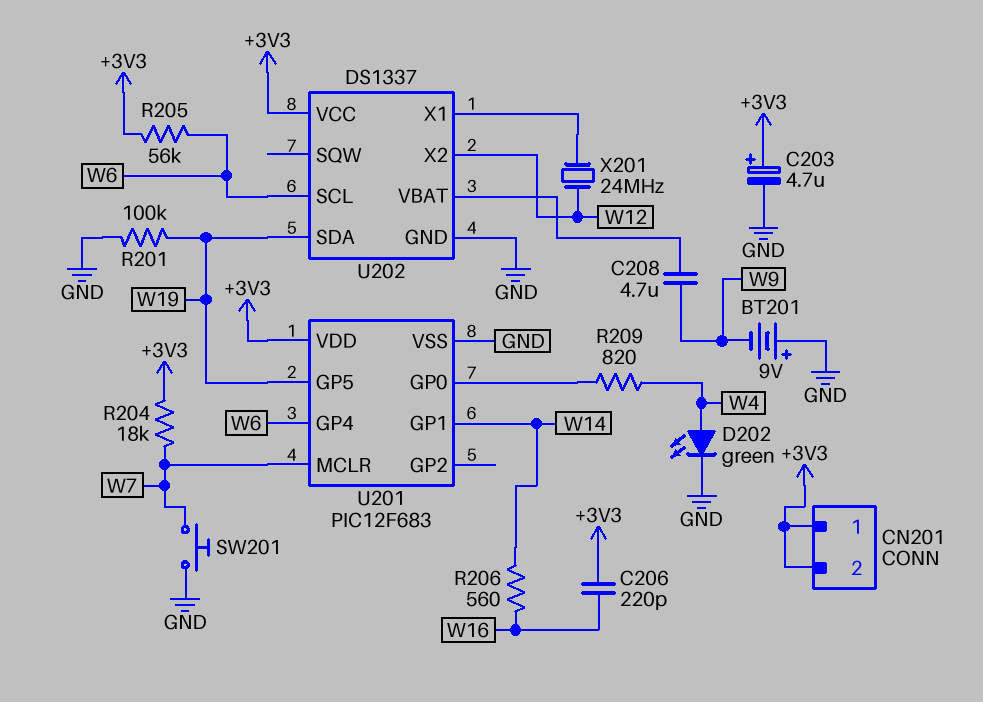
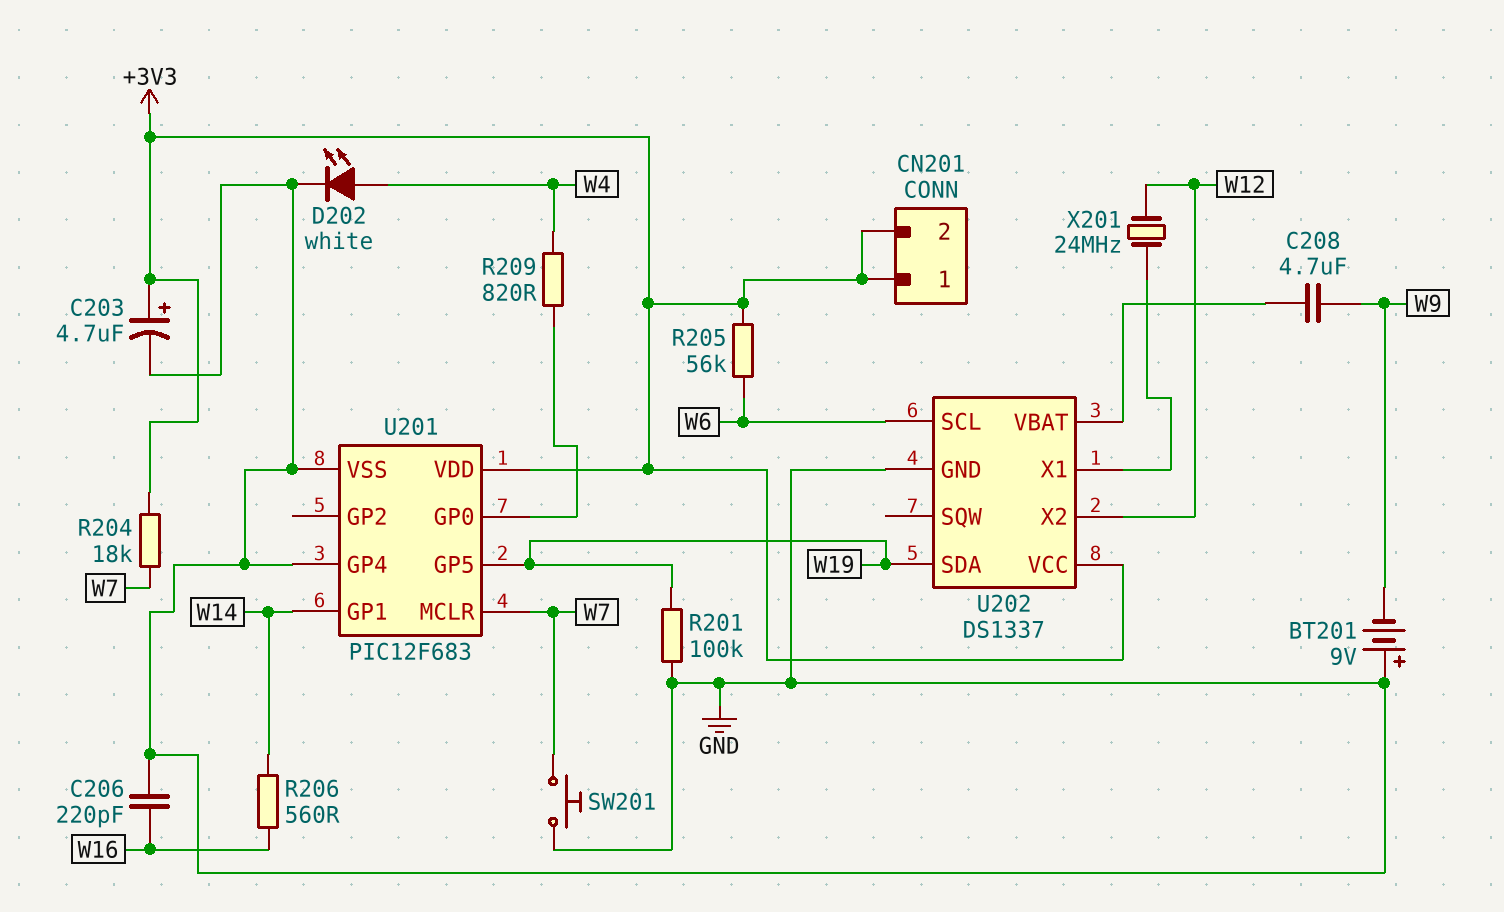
C206: 220pF (+3V3, W16) -> 220pF (GND, W16)
D202: LED green (A W4, K GND) -> LED white (A W4, K GND)
U201 pin GP4: W6 -> GND

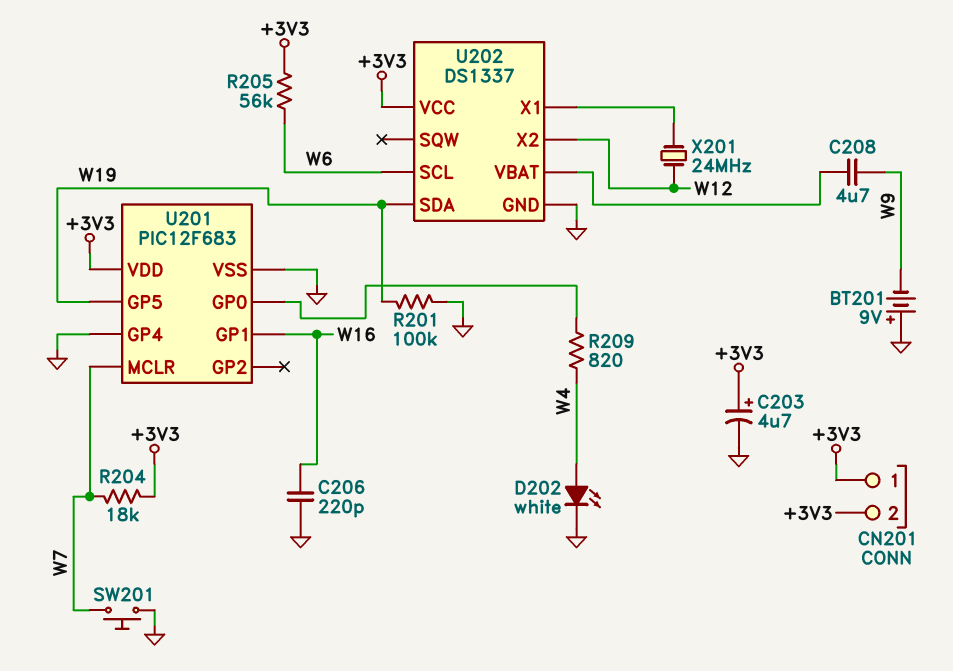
R206: 560 (W14, W16) -> none
U201 pin GP1: W14 -> W16

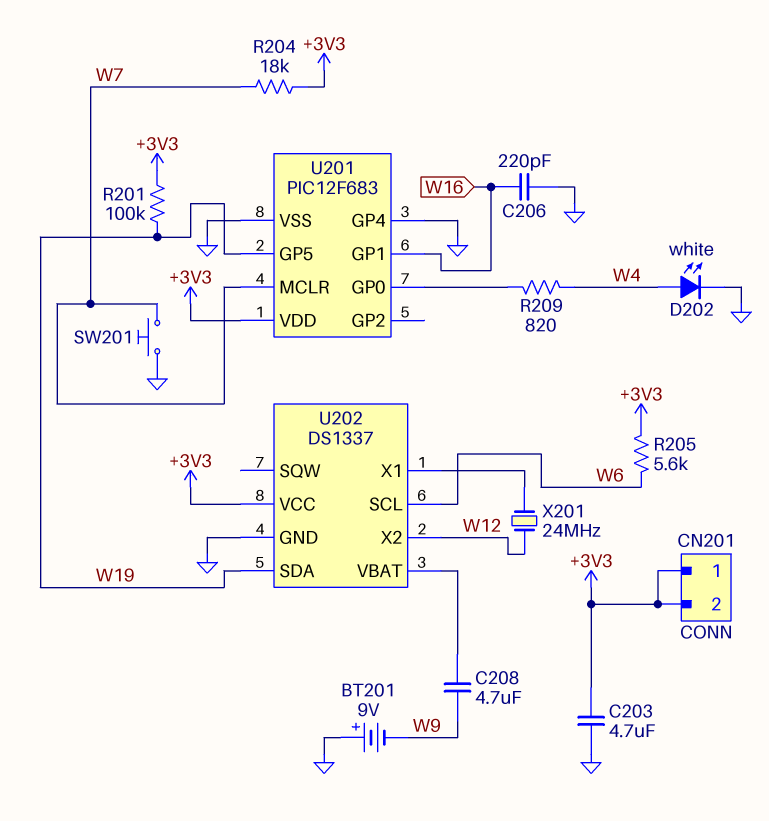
C203: 4.7uF (plus +3V3, minus GND) -> 4.7uF (+3V3, GND)
R201: 100k (GND, W19) -> 100k (+3V3, W19)
R205: 56k (+3V3, W6) -> 5.6k (+3V3, W6)

